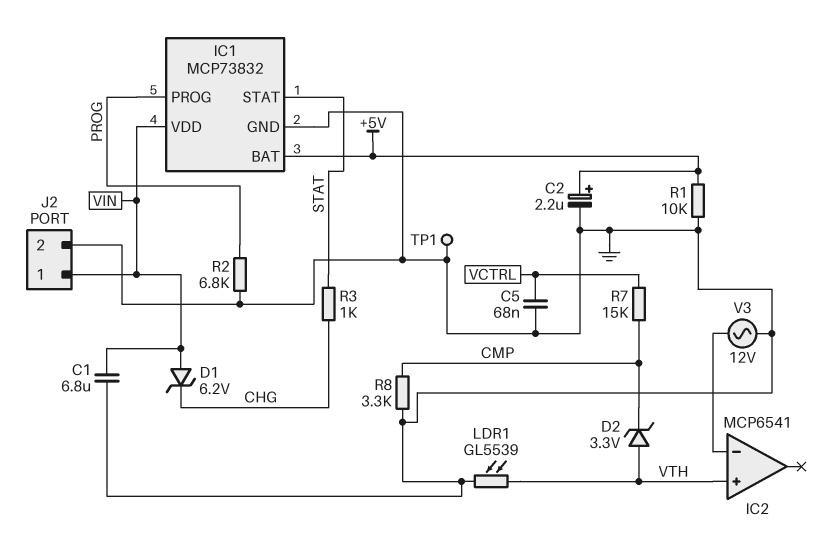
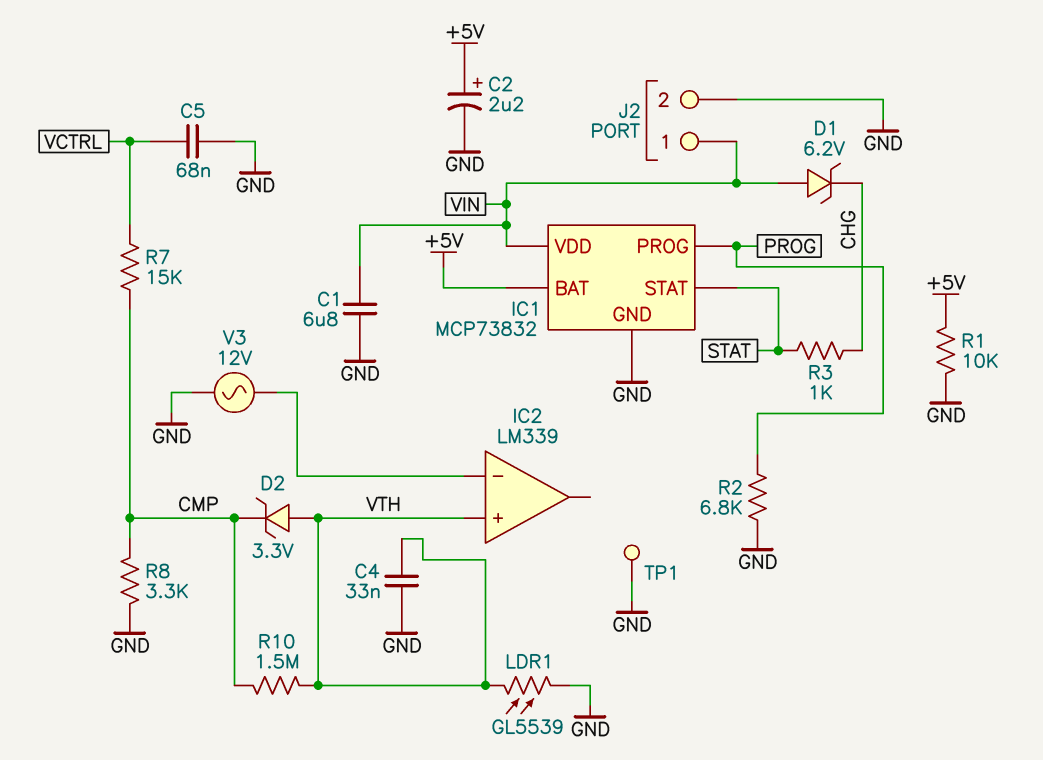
C4: none -> 33nF (GND, VTH)
IC2: MCP6541 -> LM339
R10: none -> 1.5M (CMP, VTH)

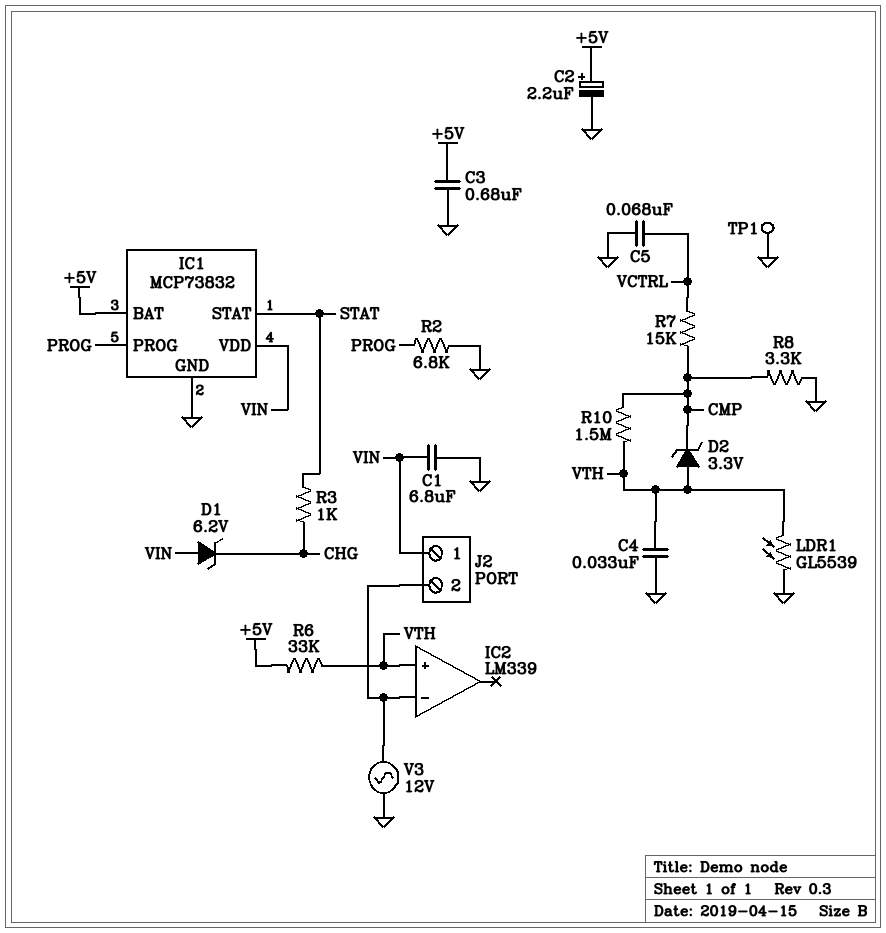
C3: none -> 680nF (+5V, GND)
J2 pin 2: GND -> IC2/in-
R1: 10k (+5V, GND) -> none
R6: none -> 33k (+5V, VTH)

